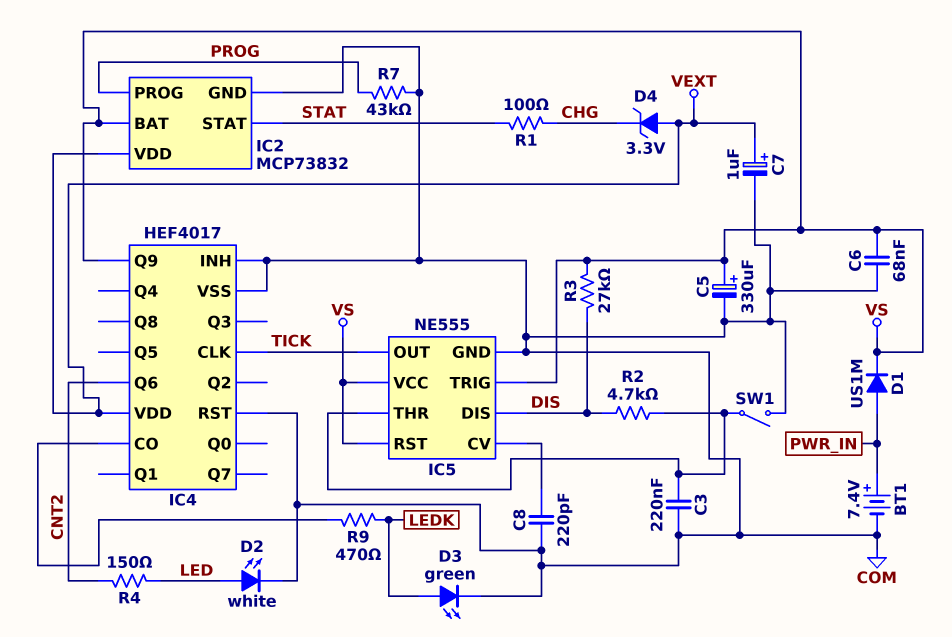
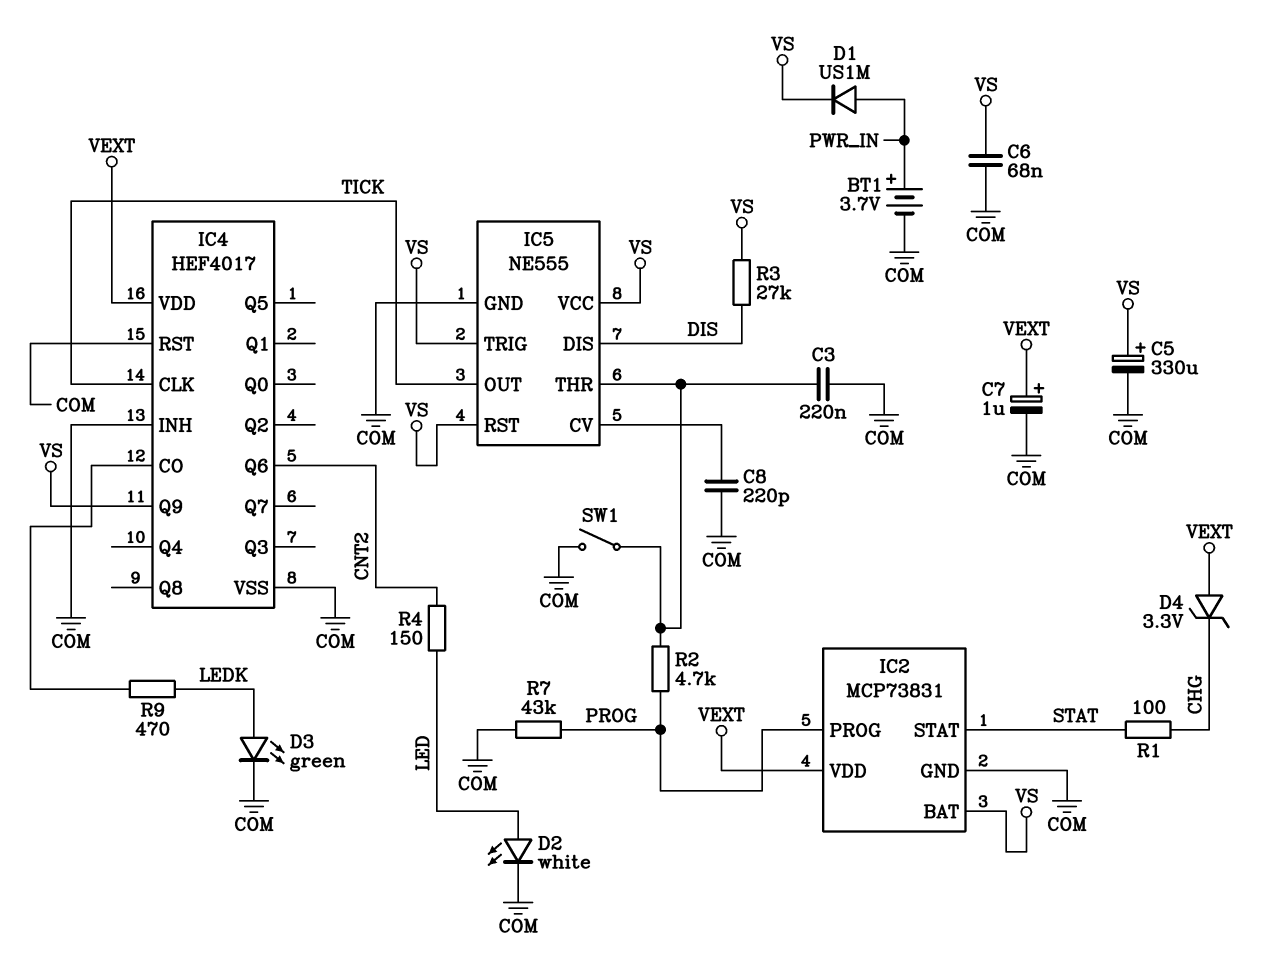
BT1: 7.4V (plus PWR_IN, minus COM) -> 3.7V (plus PWR_IN, minus COM)
IC2: MCP73832 -> MCP73831
R2: 4.7k (DIS, IC5/THR) -> 4.7k (IC5/THR, PROG)

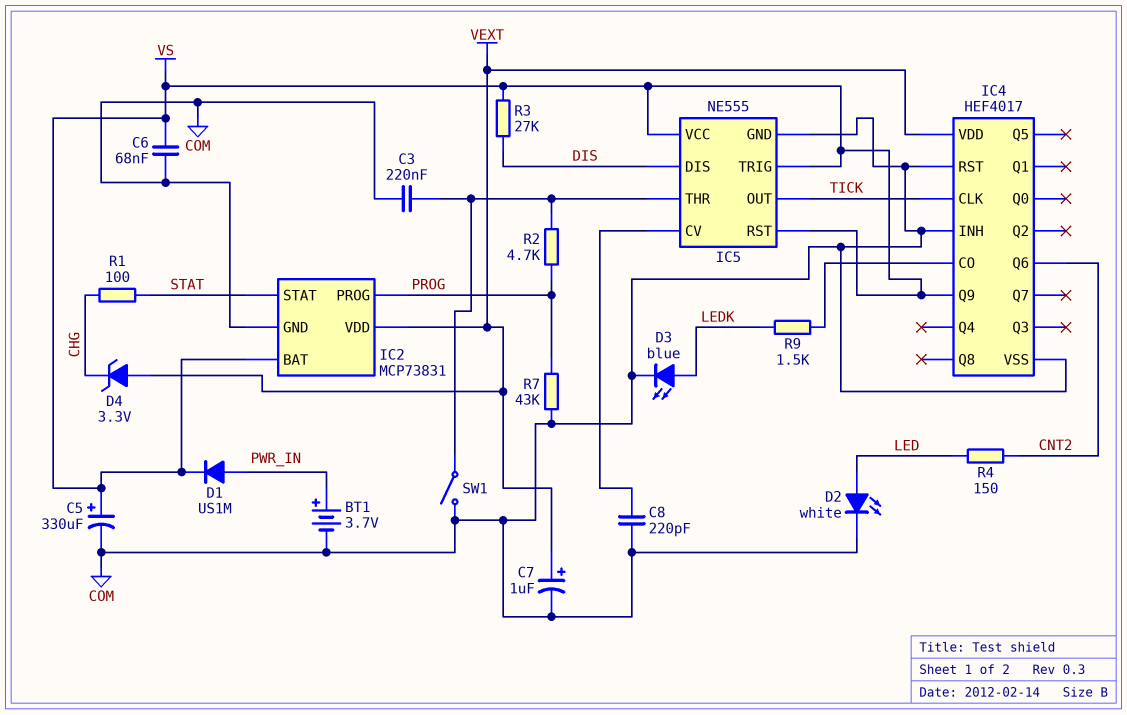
D3: LED green (A LEDK, K COM) -> LED blue (A LEDK, K COM)
R9: 470 (IC4/CO, LEDK) -> 1.5k (IC4/CO, LEDK)

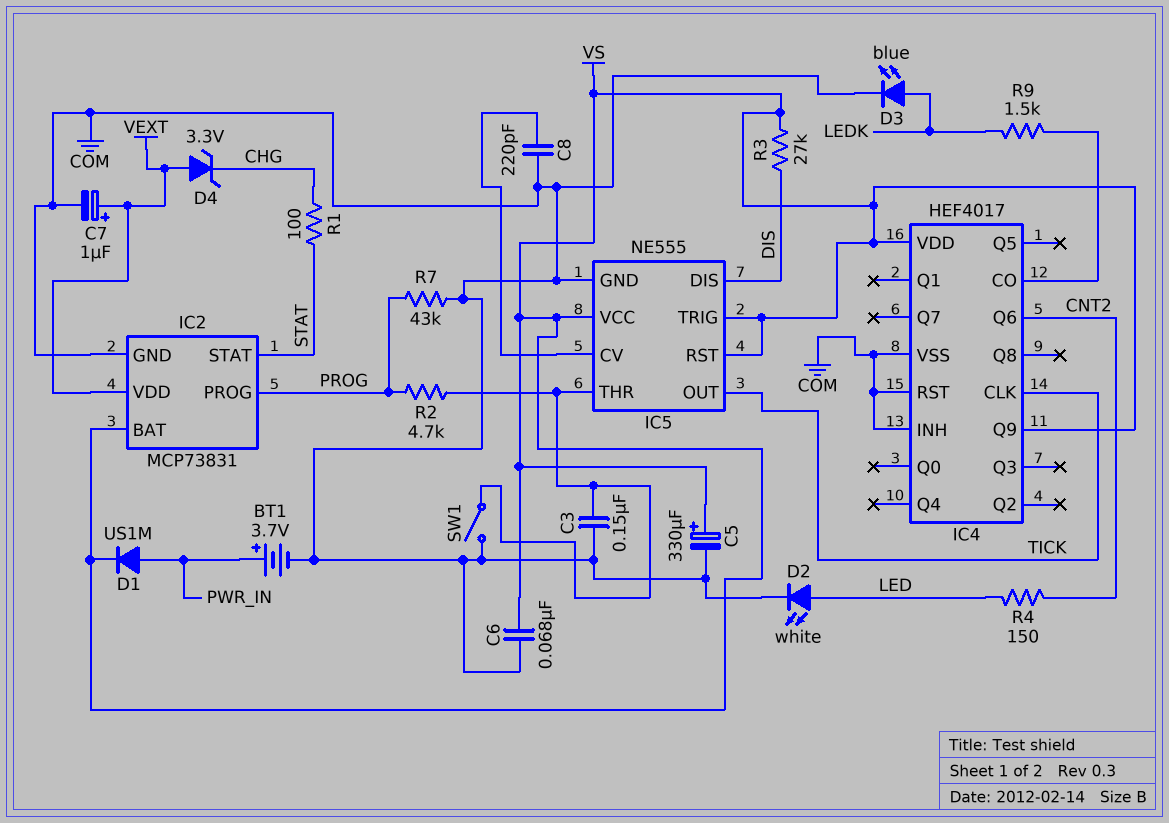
C3: 220nF (COM, IC5/THR) -> 150nF (COM, IC5/THR)
IC4 pin VDD: VEXT -> VS

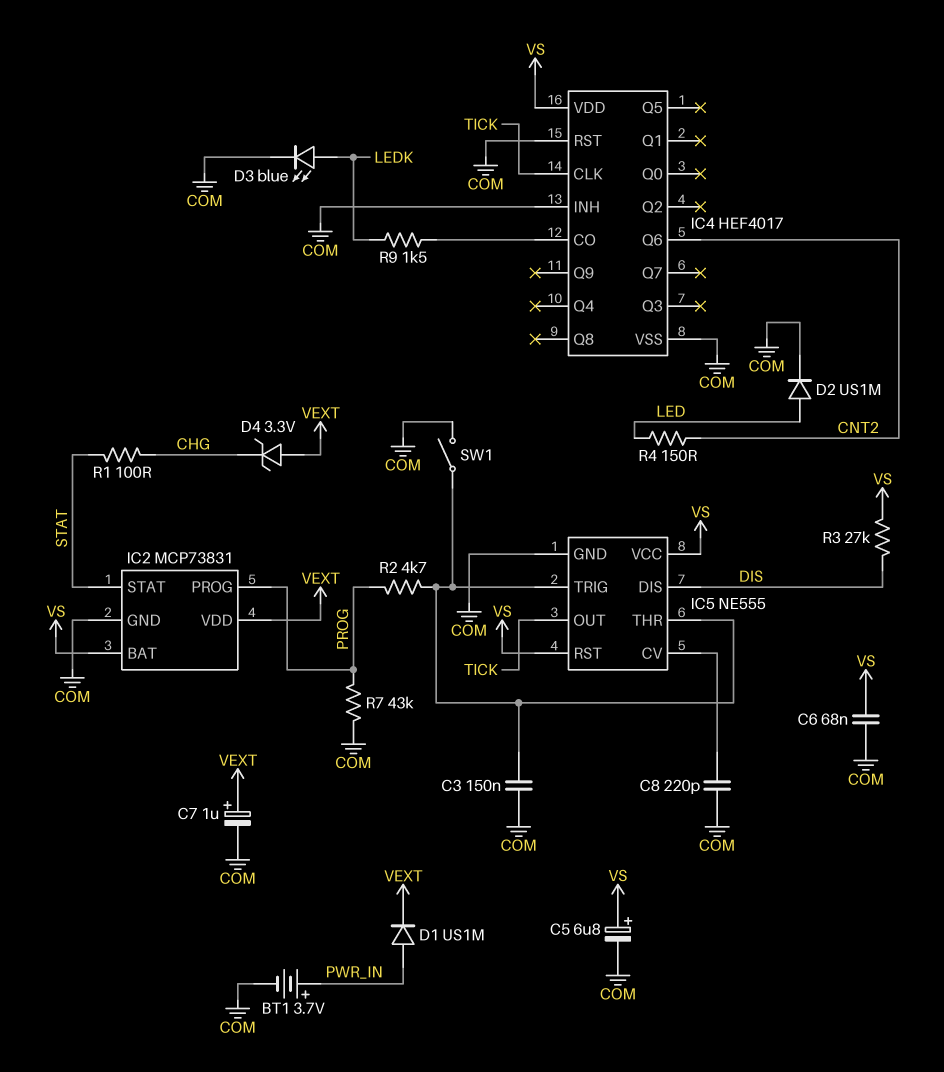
C5: 330uF (plus VS, minus COM) -> 6.8uF (plus VS, minus COM)
D1: diode US1M (A PWR_IN, K VS) -> diode US1M (A PWR_IN, K VEXT)
D2: LED white (A LED, K COM) -> diode US1M (A LED, K COM)
IC4 pin Q9: VS -> none
IC5 pin TRIG: VS -> IC5/THR

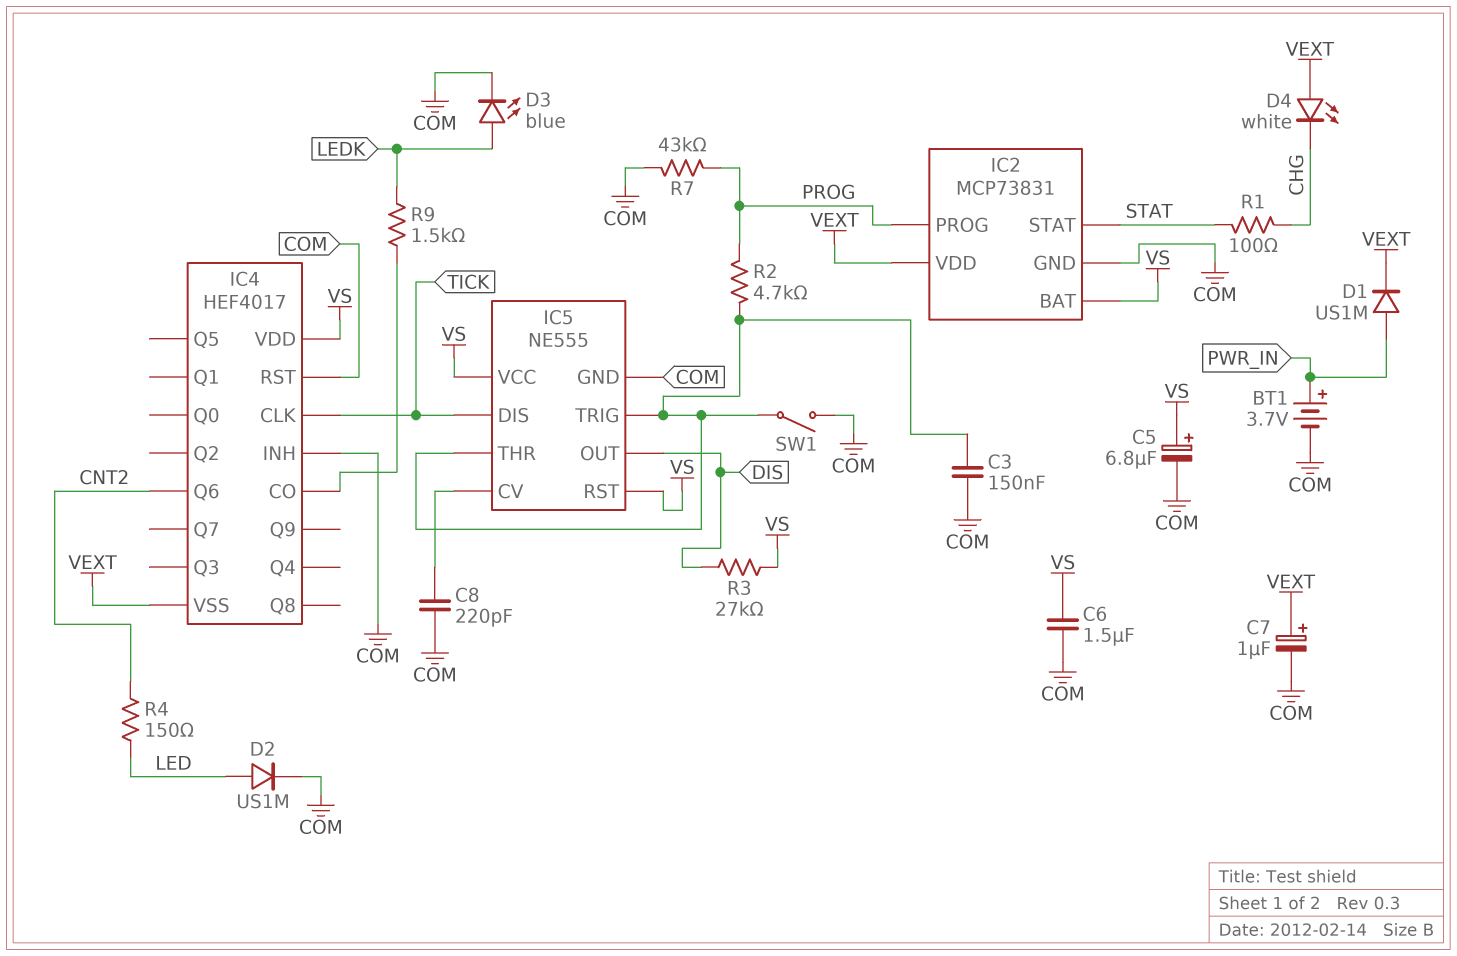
C6: 68nF (COM, VS) -> 1.5uF (COM, VS)
D4: zener 3.3V (A VEXT, K CHG) -> LED white (A VEXT, K CHG)
IC4 pin VSS: COM -> VEXT
IC5 pin DIS: DIS -> TICK
IC5 pin OUT: TICK -> DIS

